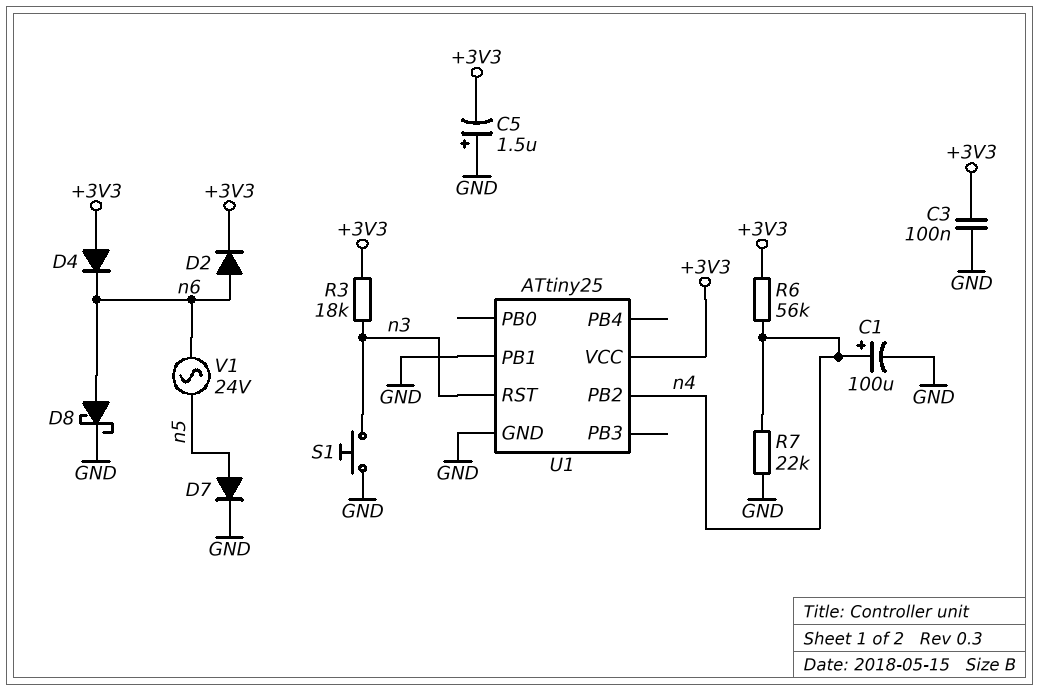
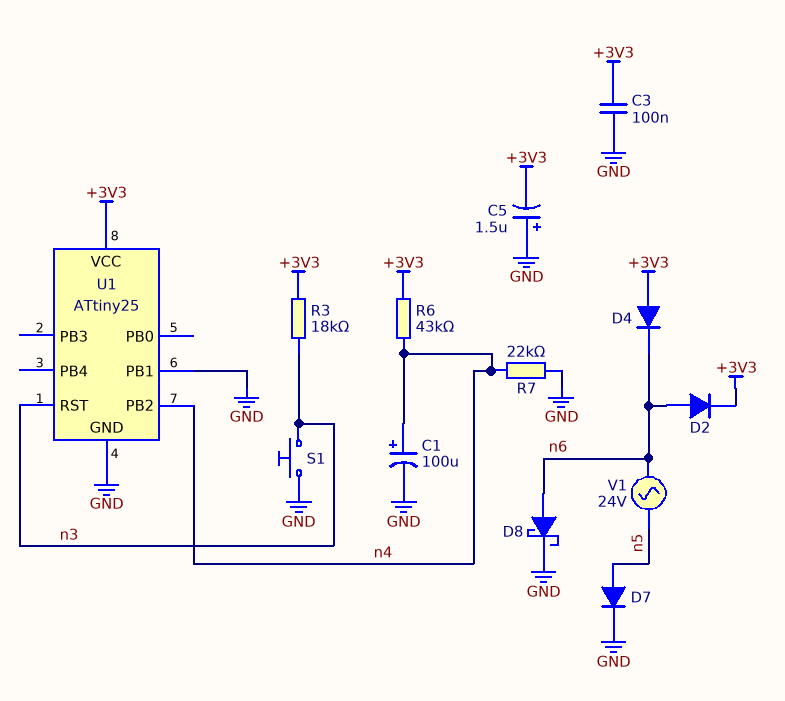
R6: 56k (+3V3, n4) -> 43k (+3V3, n4)

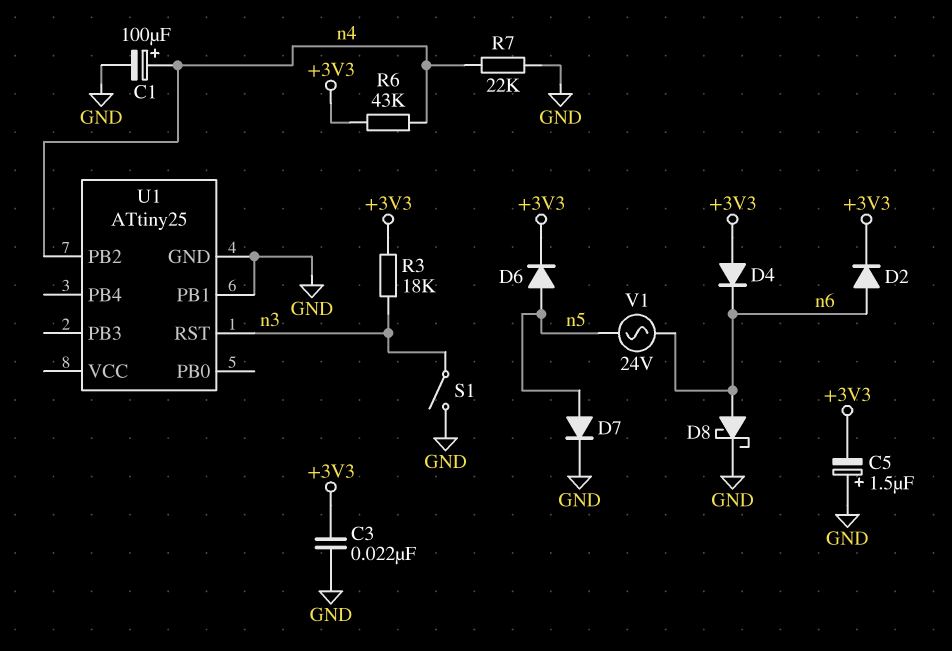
C3: 100nF (+3V3, GND) -> 22nF (+3V3, GND)
D6: none -> diode (A n5, K +3V3)
S1: button (GND, n3) -> switch (GND, n3)
U1 pin VCC: +3V3 -> none

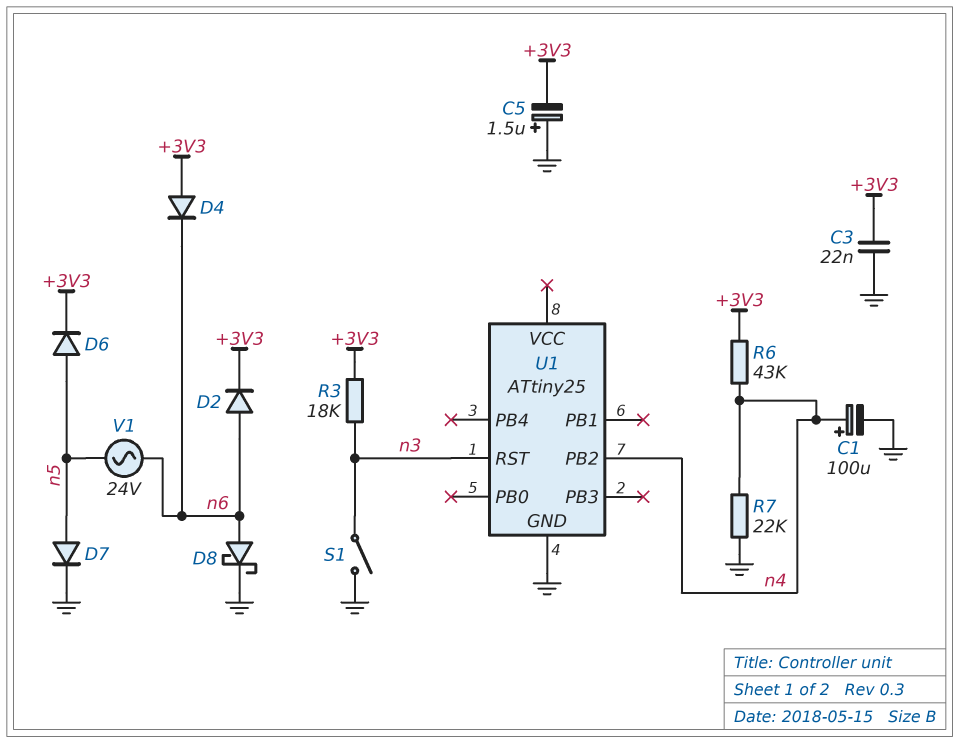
U1 pin PB1: GND -> none

